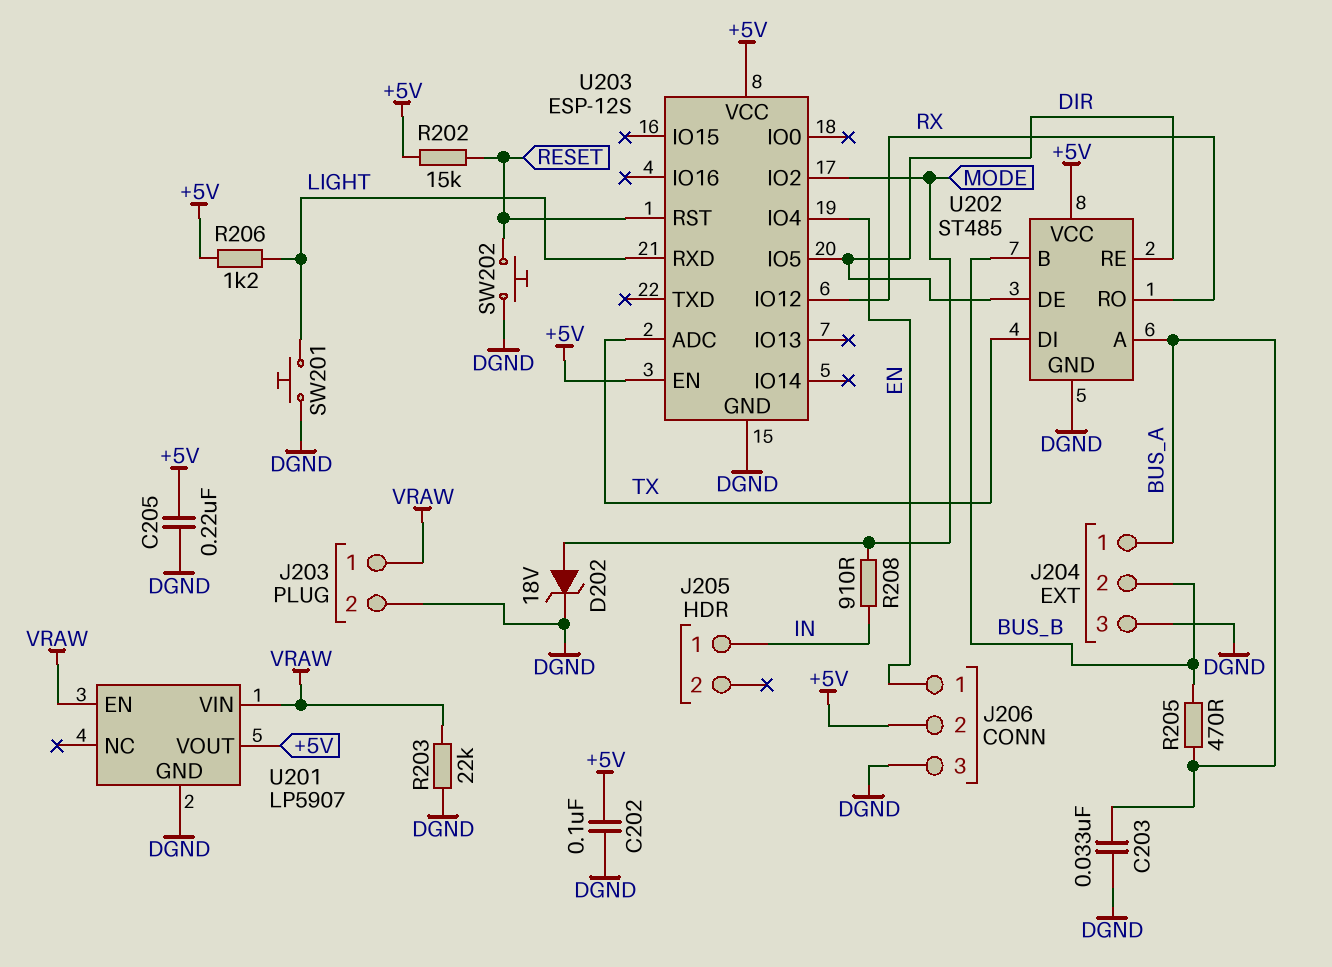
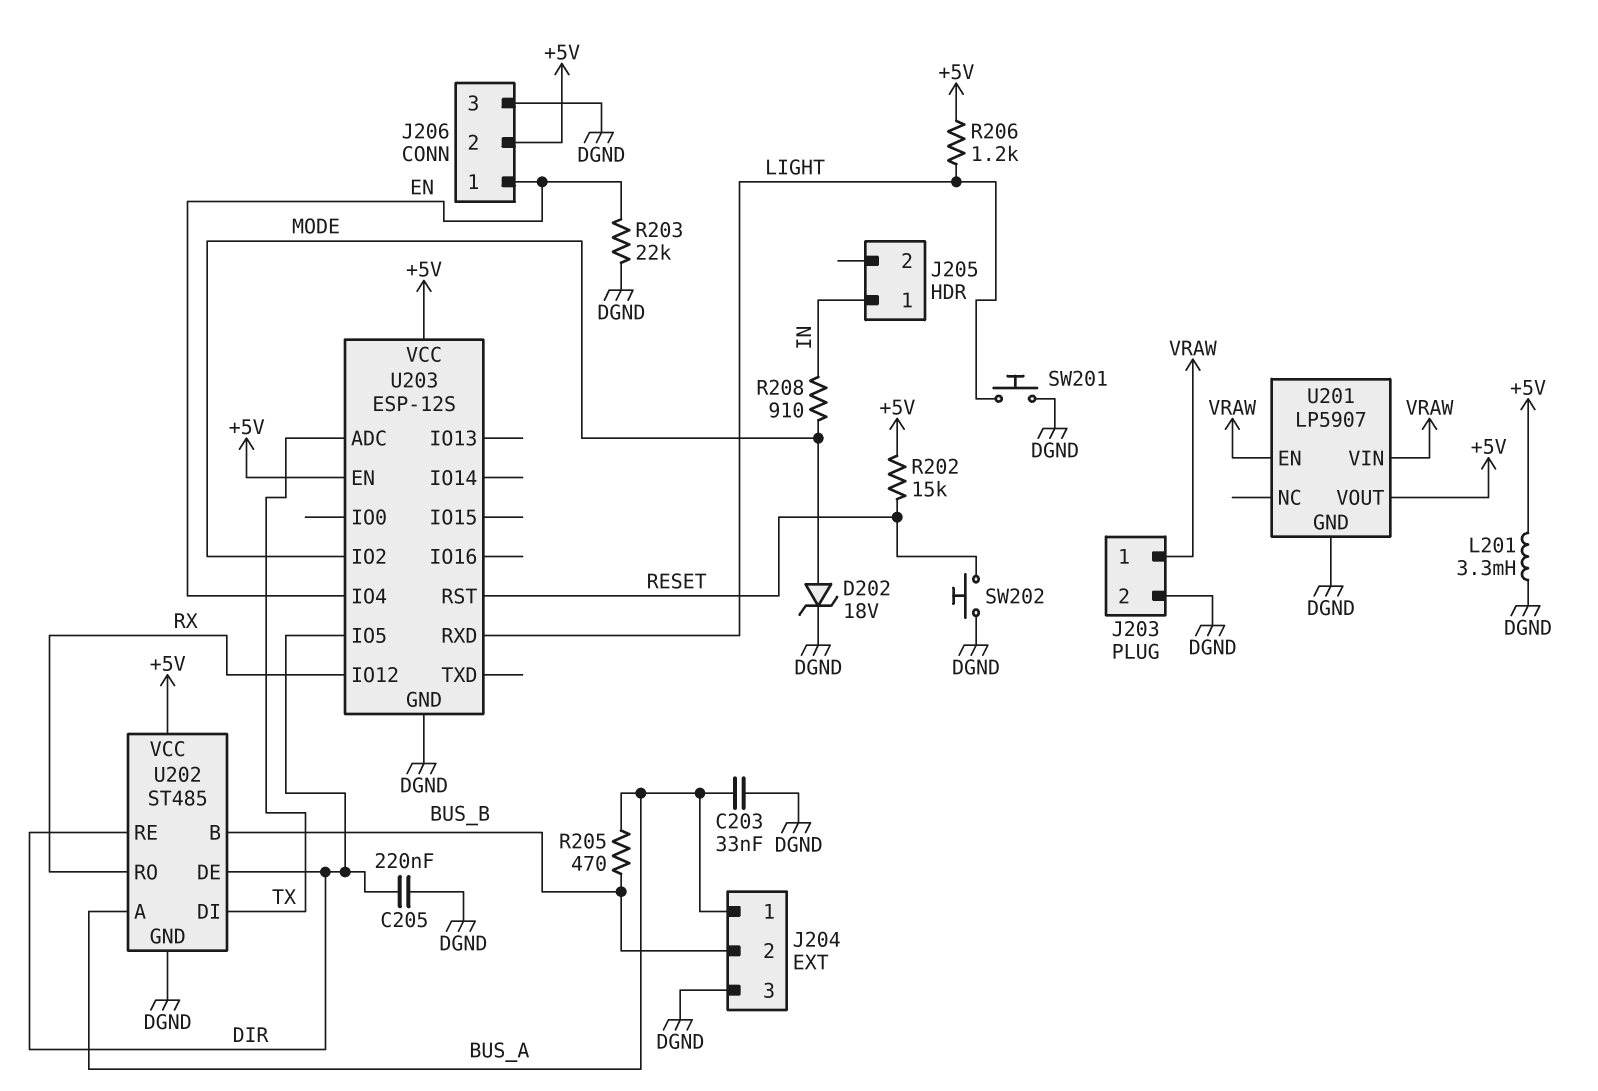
C202: 100nF (+5V, DGND) -> none
C205: 220nF (+5V, DGND) -> 220nF (DGND, DIR)
L201: none -> 3.3mH (+5V, DGND)
R203: 22k (DGND, VRAW) -> 22k (DGND, EN)

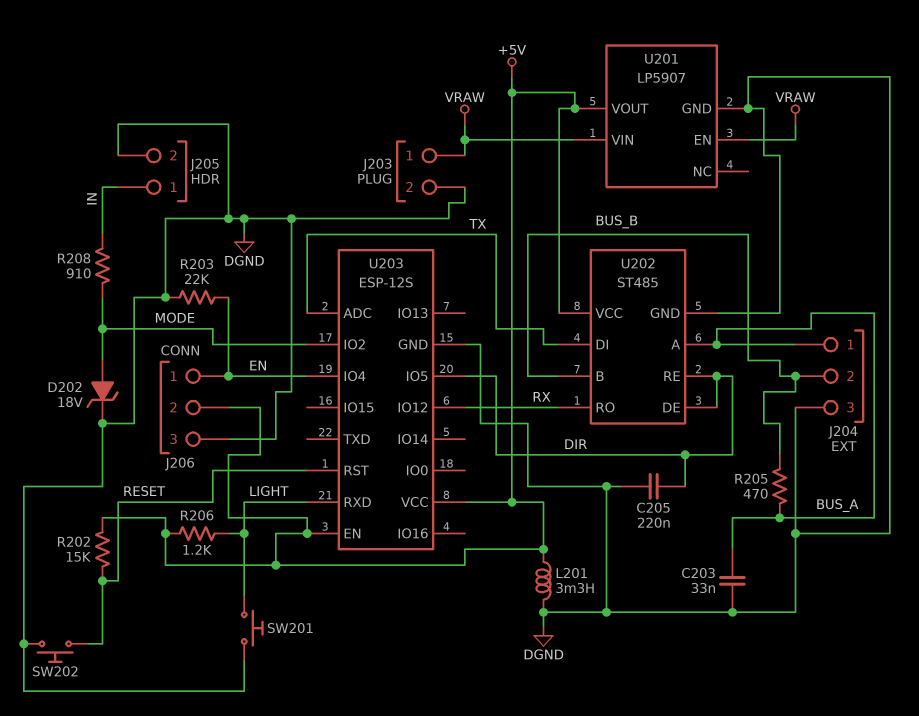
J205 pin 2: none -> DGND

